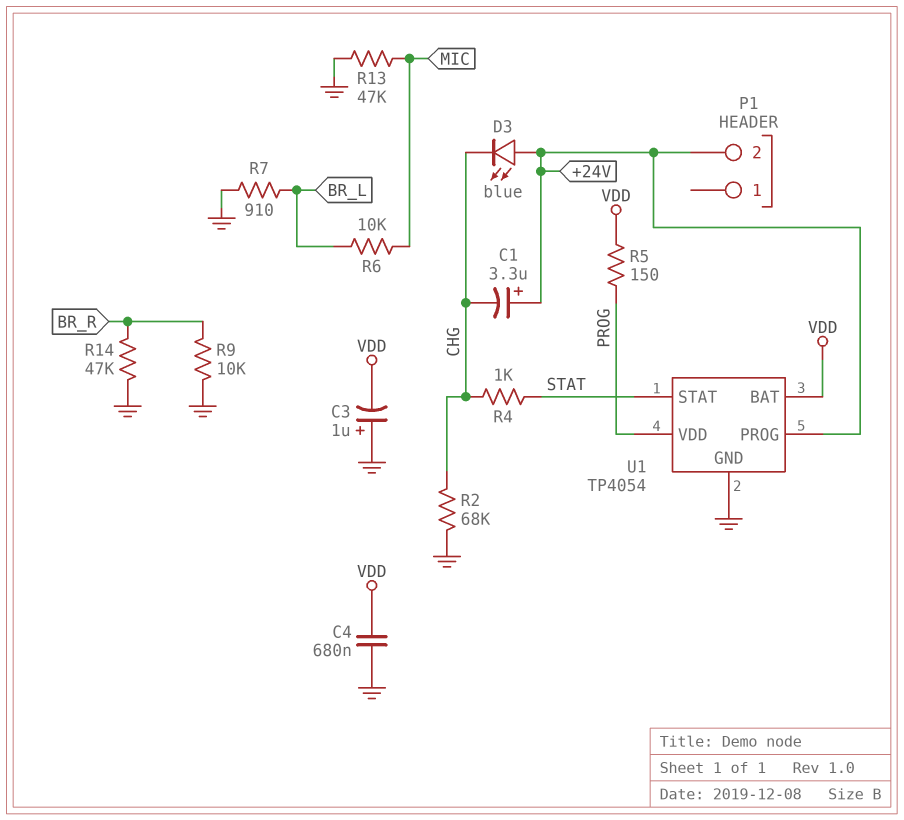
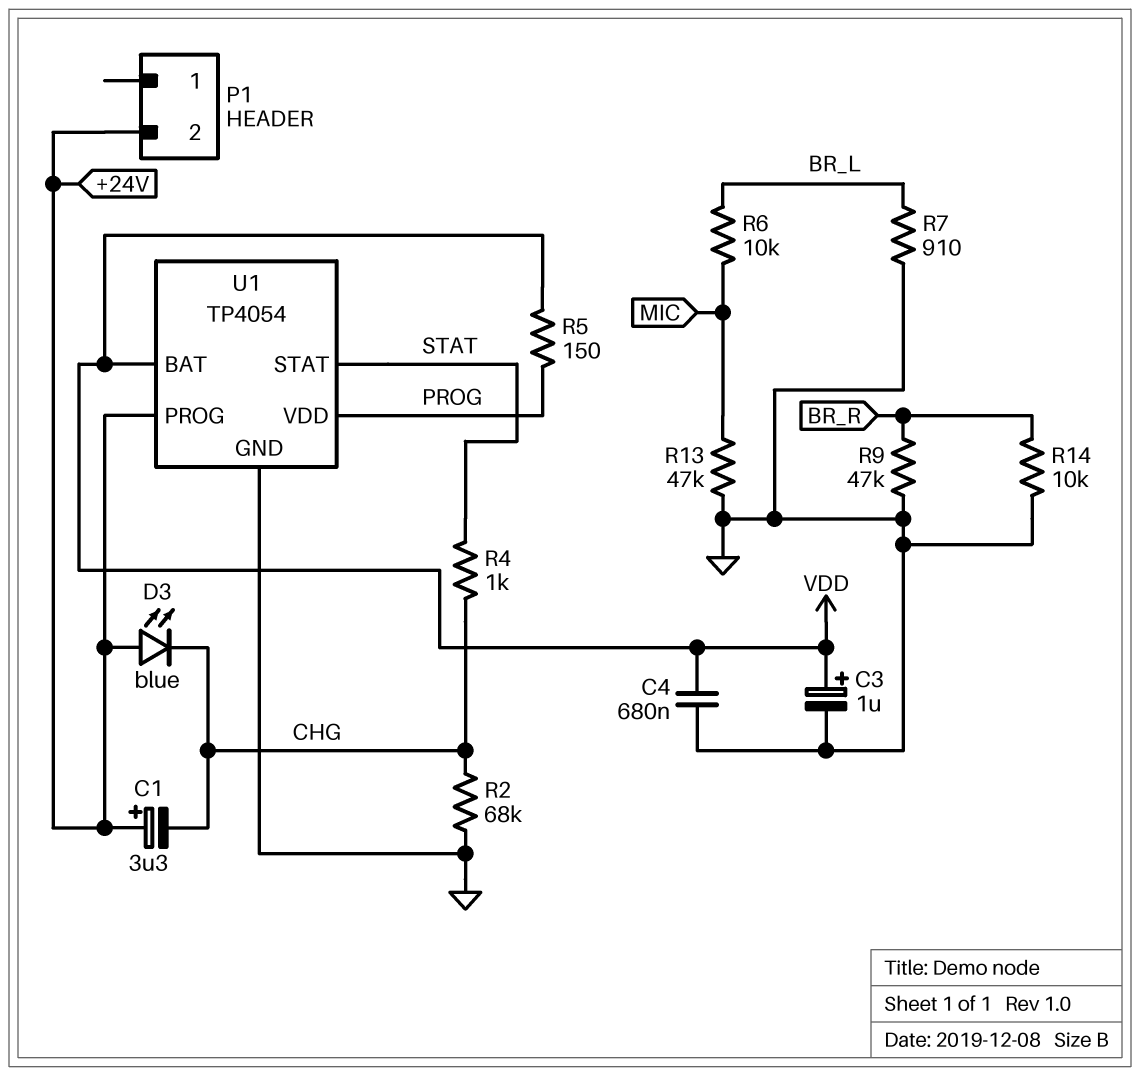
C3: 1uF (plus GND, minus VDD) -> 1uF (plus VDD, minus GND)
R9: 10k (BR_R, GND) -> 47k (BR_R, GND)
R14: 47k (BR_R, GND) -> 10k (BR_R, GND)

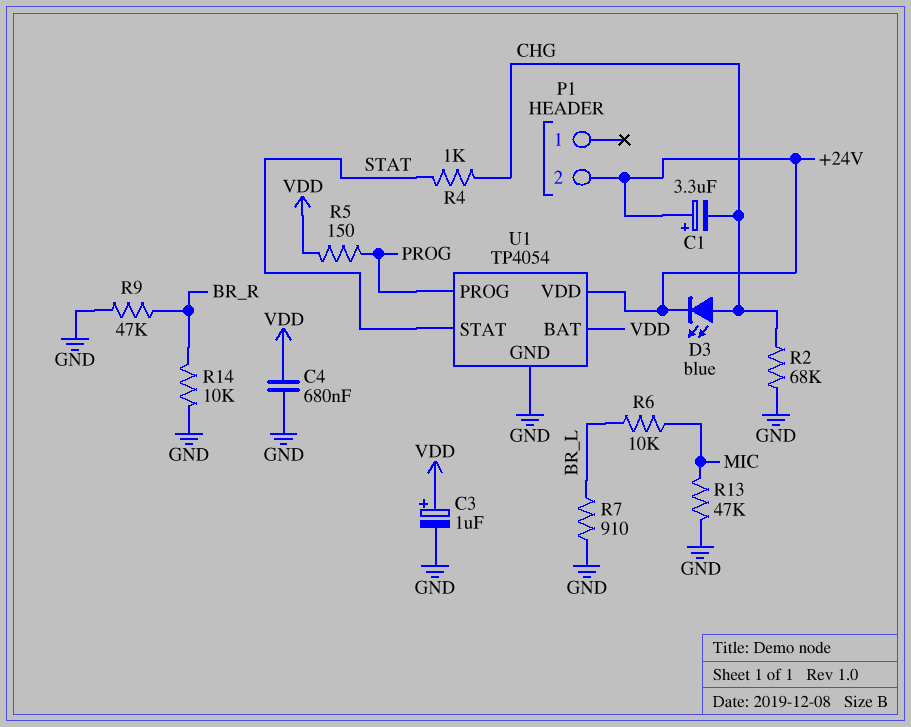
D3: LED blue (A +24V, K CHG) -> LED blue (A CHG, K +24V)
U1 pin PROG: +24V -> PROG
U1 pin VDD: PROG -> +24V

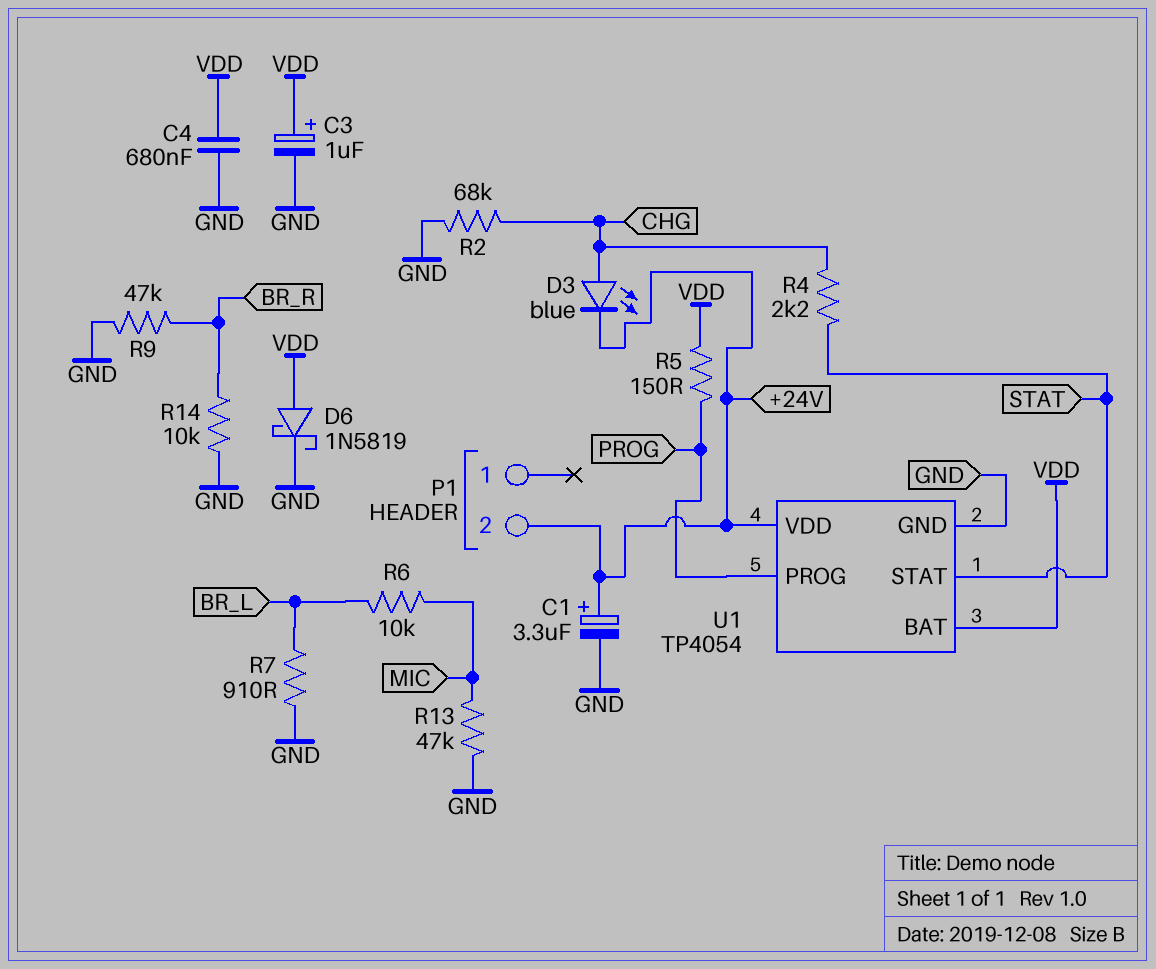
C1: 3.3uF (plus +24V, minus CHG) -> 3.3uF (plus +24V, minus GND)
D6: none -> schottky 1N5819 (A VDD, K GND)
R4: 1k (CHG, STAT) -> 2.2k (CHG, STAT)

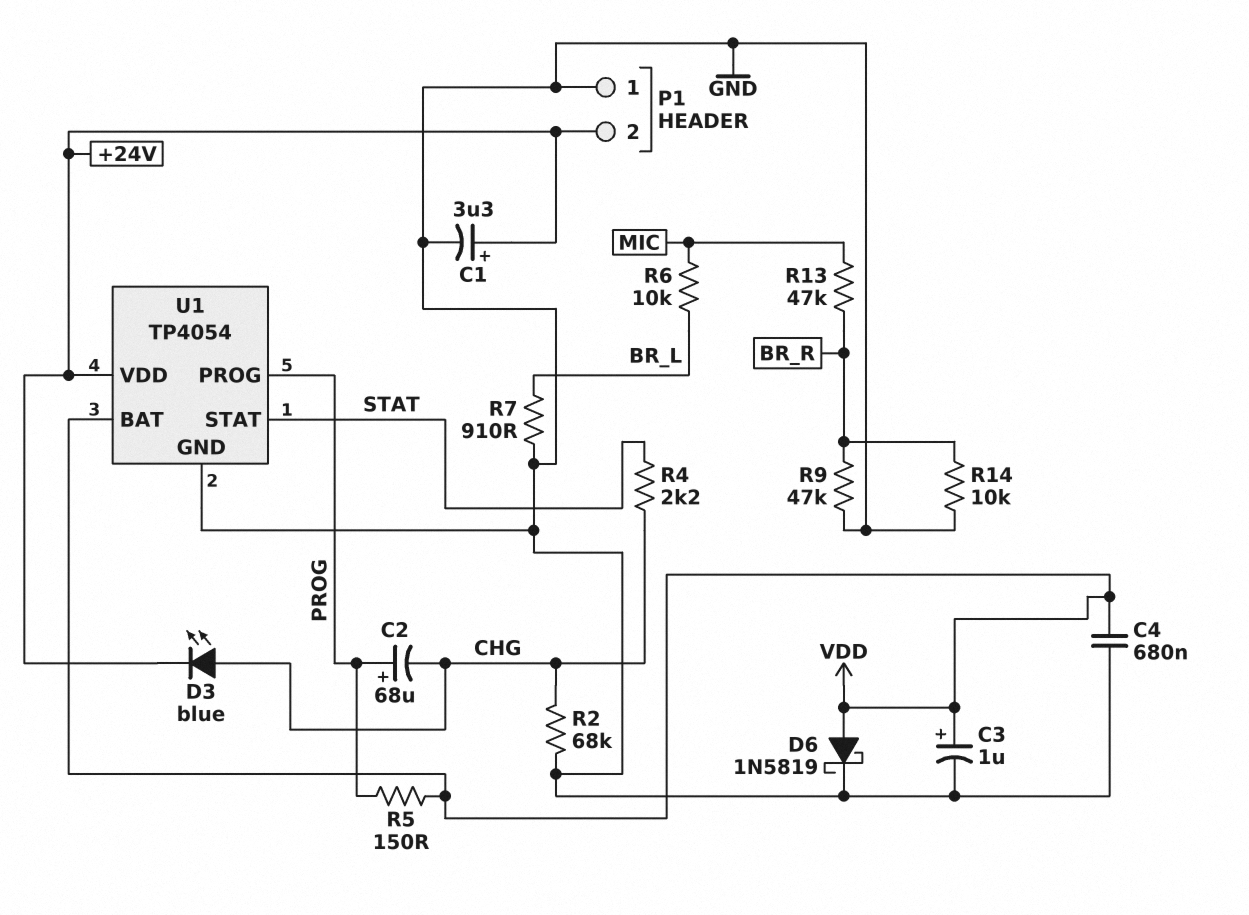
C2: none -> 68uF (plus PROG, minus CHG)
P1 pin 1: none -> GND
R13: 47k (GND, MIC) -> 47k (BR_R, MIC)

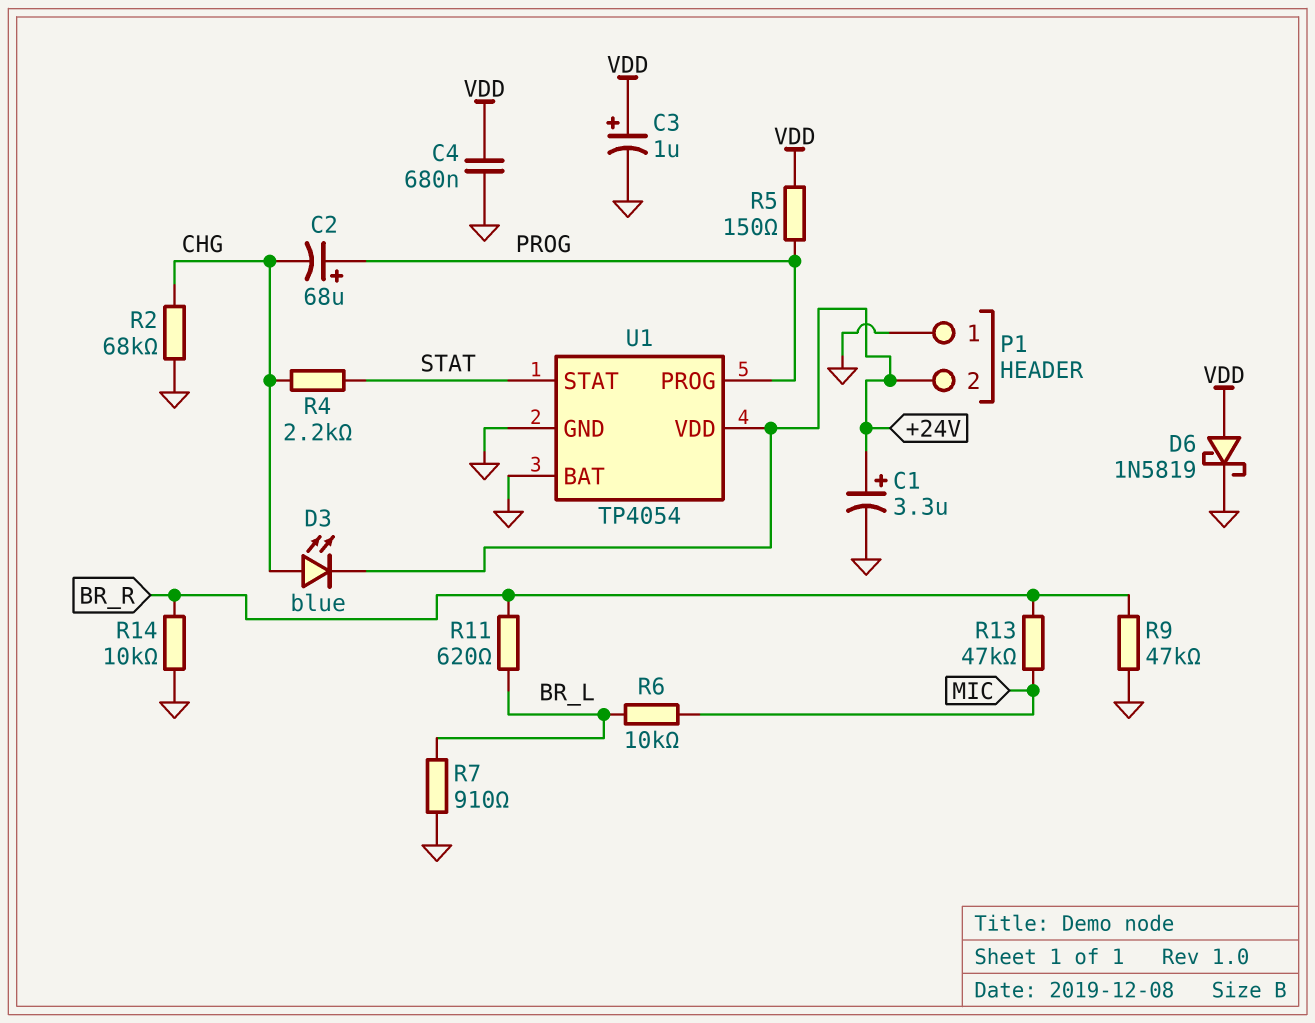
R11: none -> 620 (BR_L, BR_R)
U1 pin BAT: VDD -> GND

